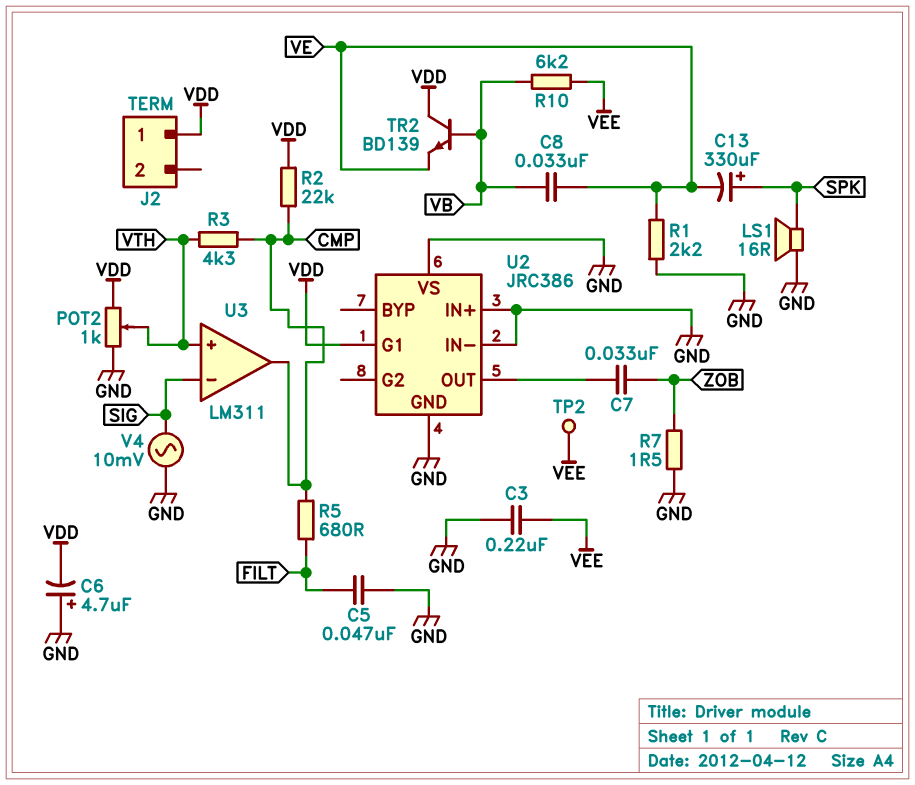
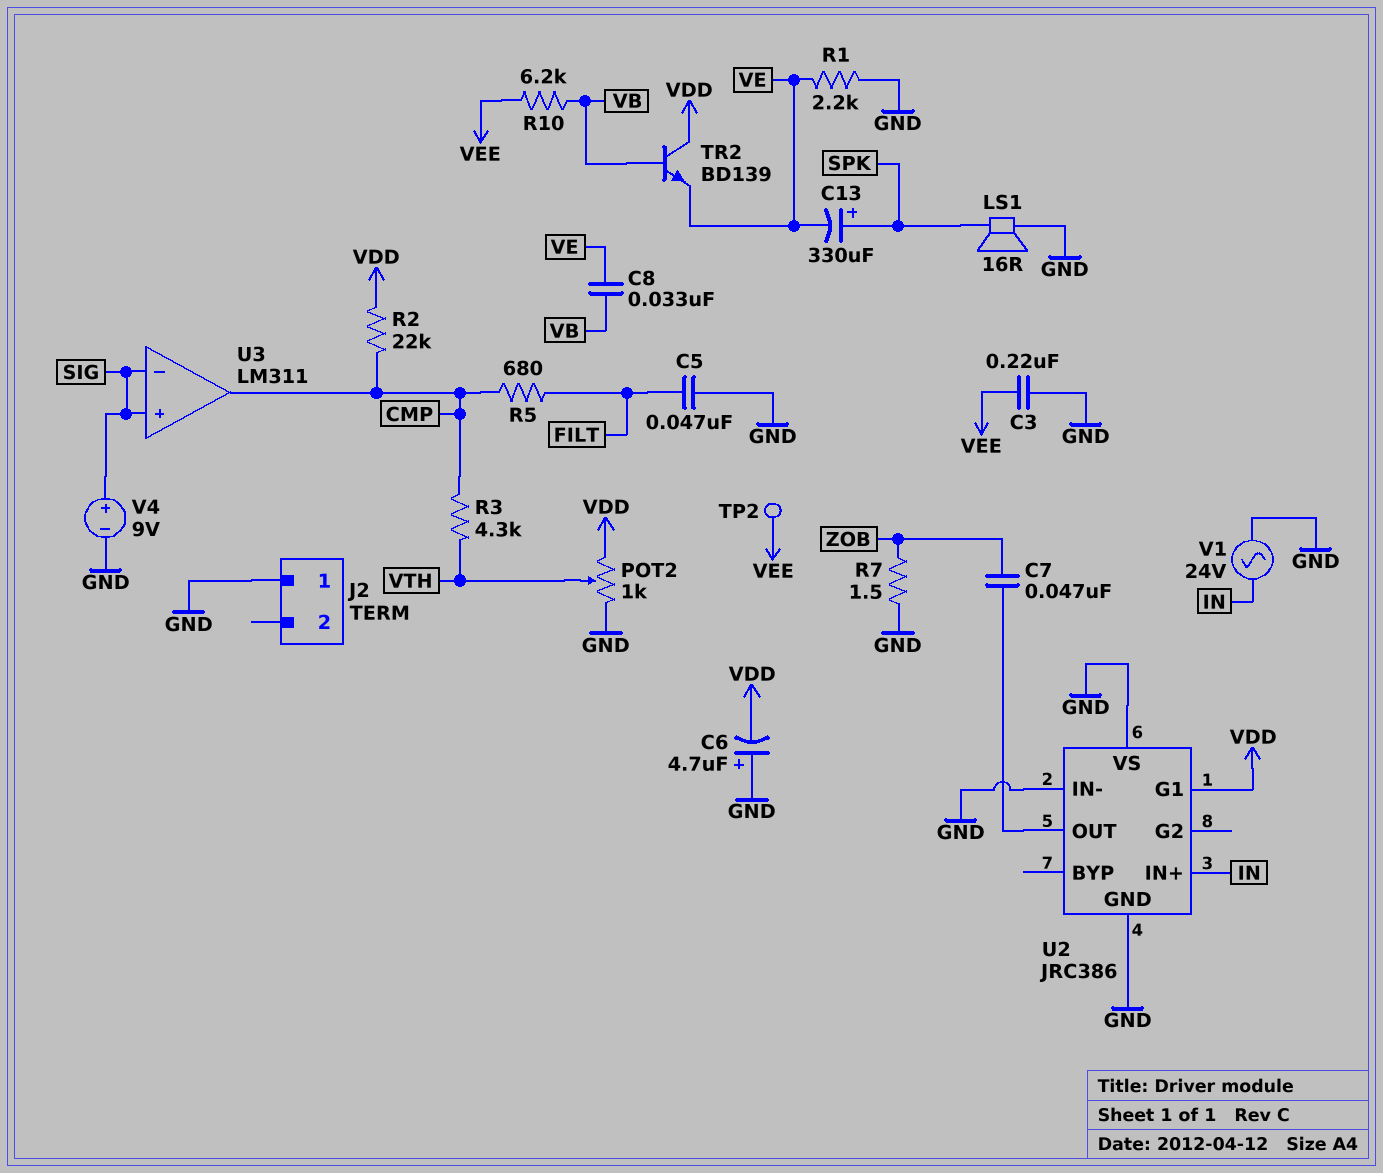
C7: 33nF (U2/OUT, ZOB) -> 47nF (U2/OUT, ZOB)
J2 pin 1: VDD -> GND
U2 pin IN+: GND -> IN
U3 pin in+: VTH -> SIG
V1: none -> AC 24V (GND, IN)
V4: AC 10mV (GND, SIG) -> 9V (plus SIG, minus GND)

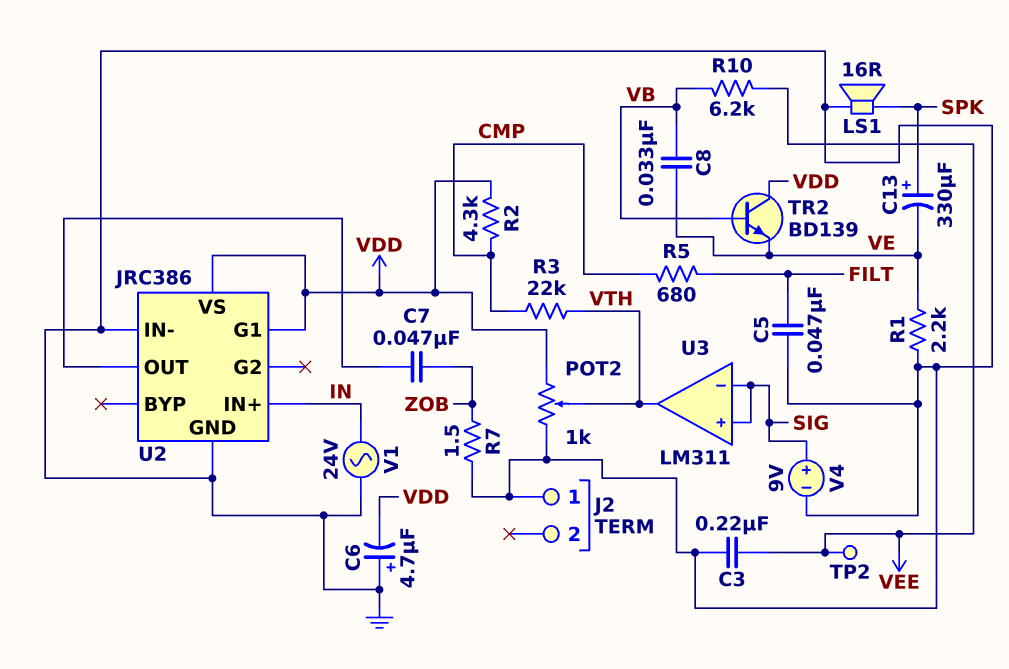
R2: 22k (CMP, VDD) -> 4.3k (CMP, VDD)
R3: 4.3k (CMP, VTH) -> 22k (CMP, VTH)
U2 pin VS: GND -> VDD
U3 pin out: CMP -> VTH

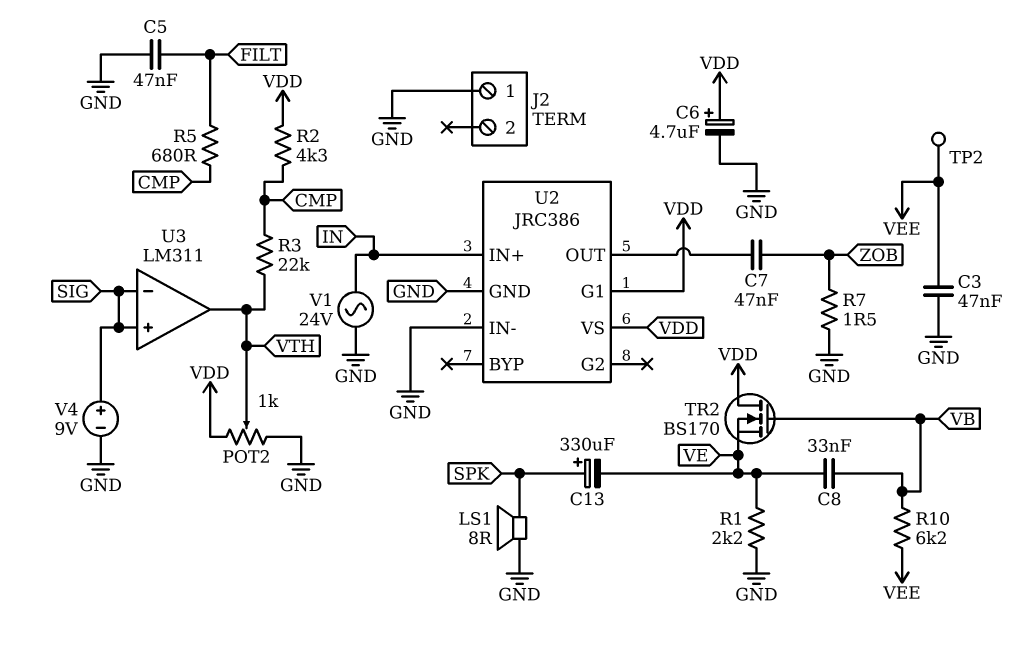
C3: 220nF (GND, VEE) -> 47nF (GND, VEE)
C6: 4.7uF (plus GND, minus VDD) -> 4.7uF (plus VDD, minus GND)
LS1: speaker 16R (GND, SPK) -> speaker 8R (GND, SPK)
TR2: NPN BD139 (B VB, C VDD, E VE) -> NMOS BS170 (G VB, D VDD, S VE)

